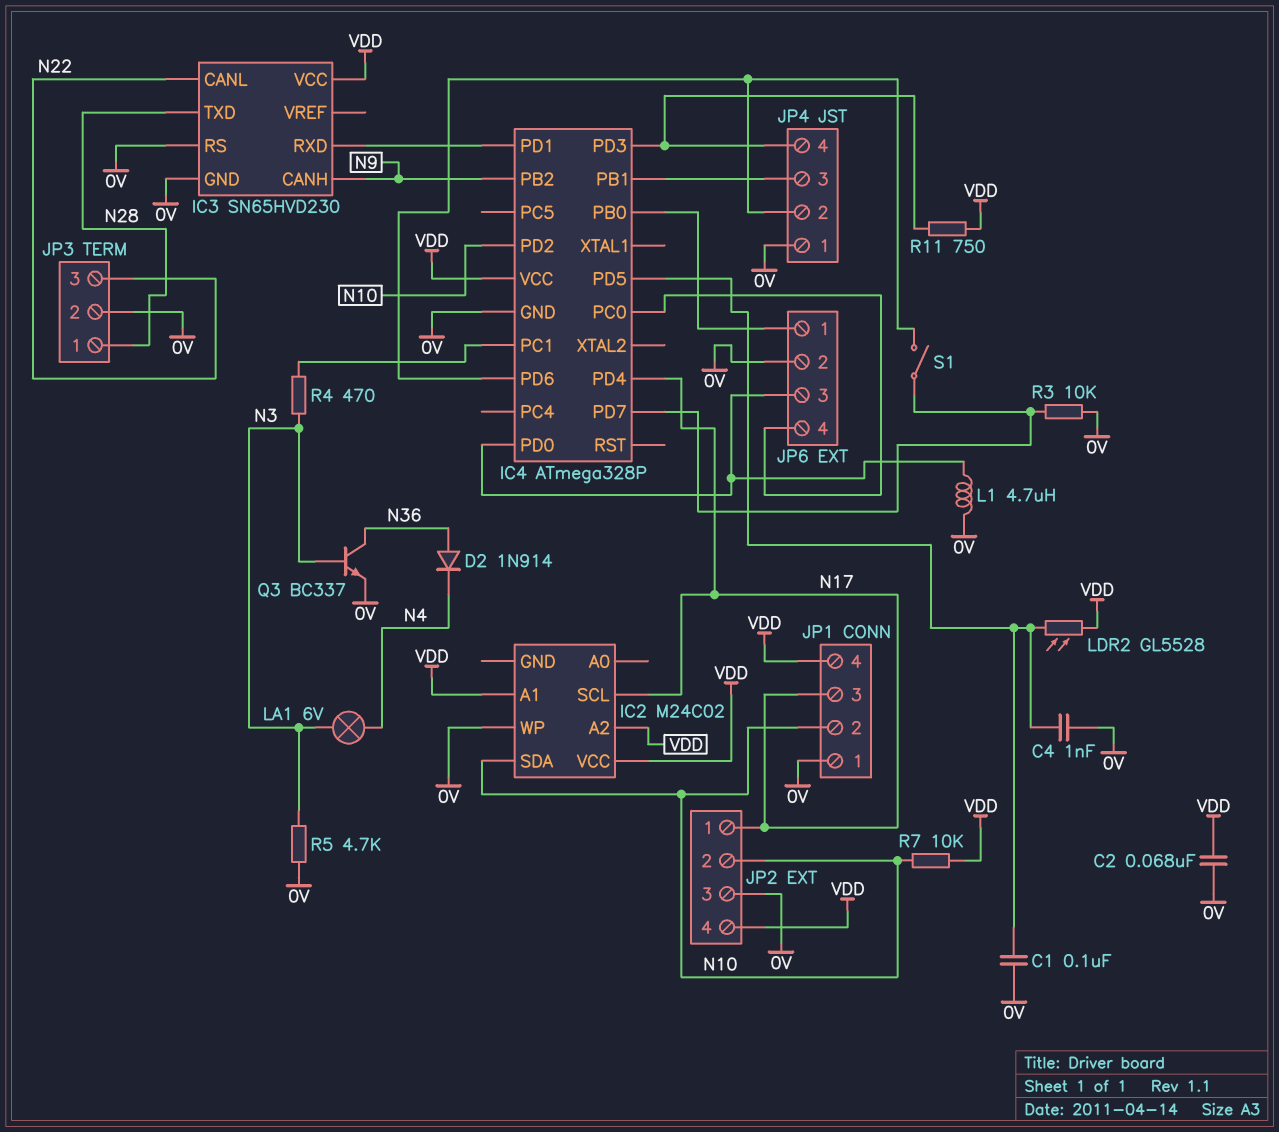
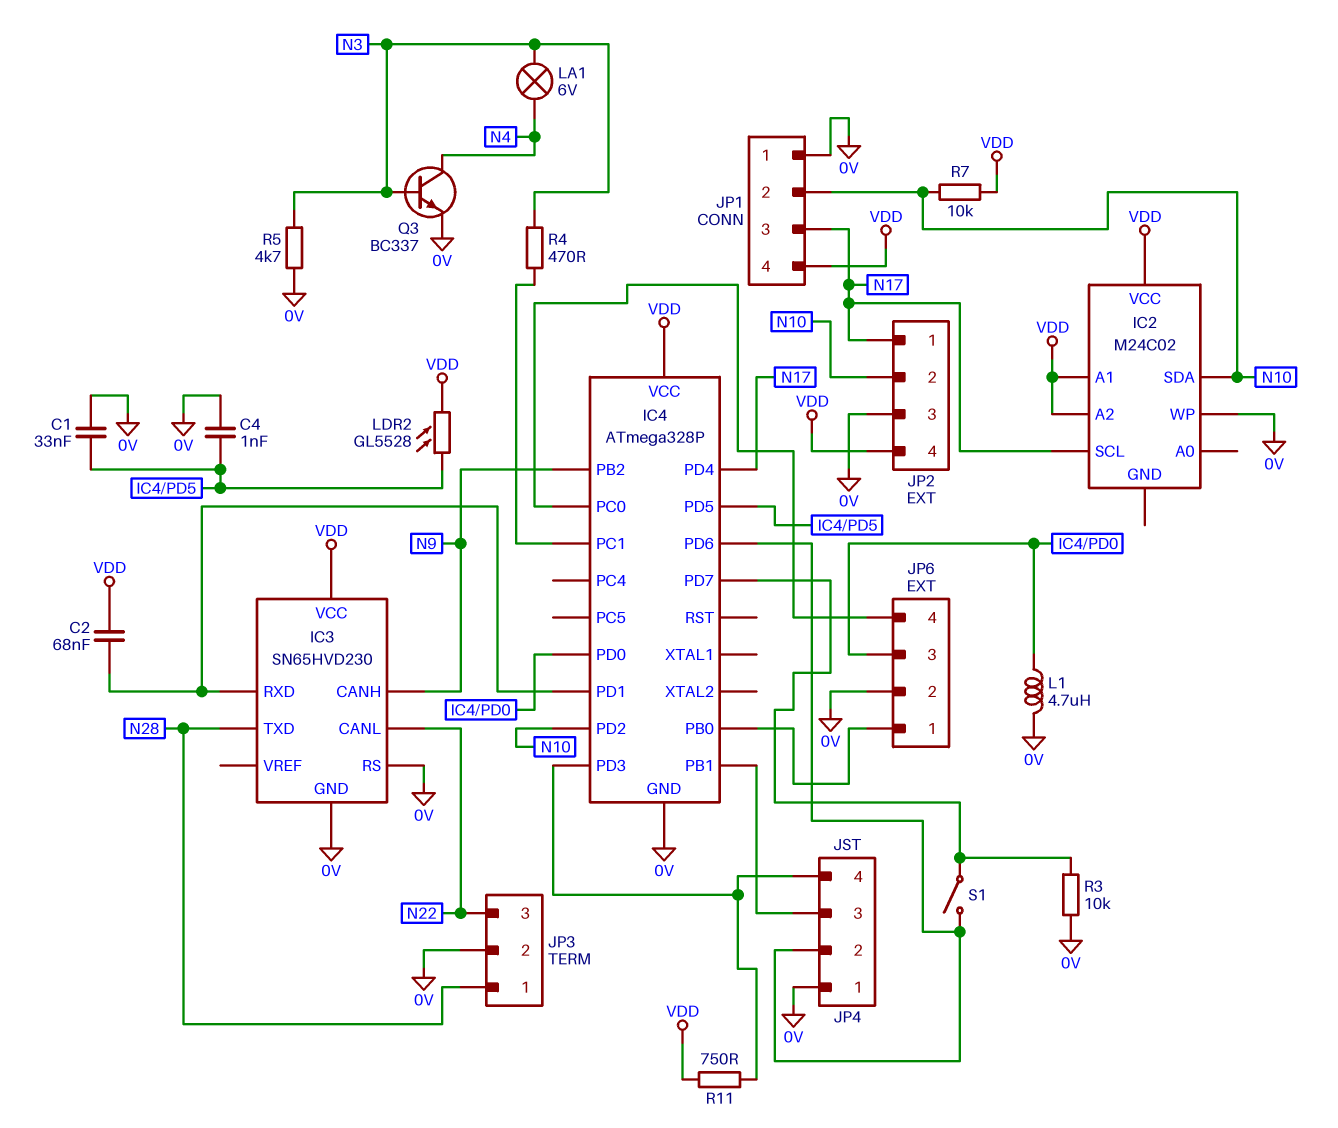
C1: 100nF (0V, IC4/PD5) -> 33nF (0V, IC4/PD5)
C2: 68nF (0V, VDD) -> 68nF (IC3/RXD, VDD)
D2: diode 1N914 (A N36, K N4) -> none
Q3: NPN BC337 (B N3, C N36, E 0V) -> NPN BC337 (B N3, C N4, E 0V)

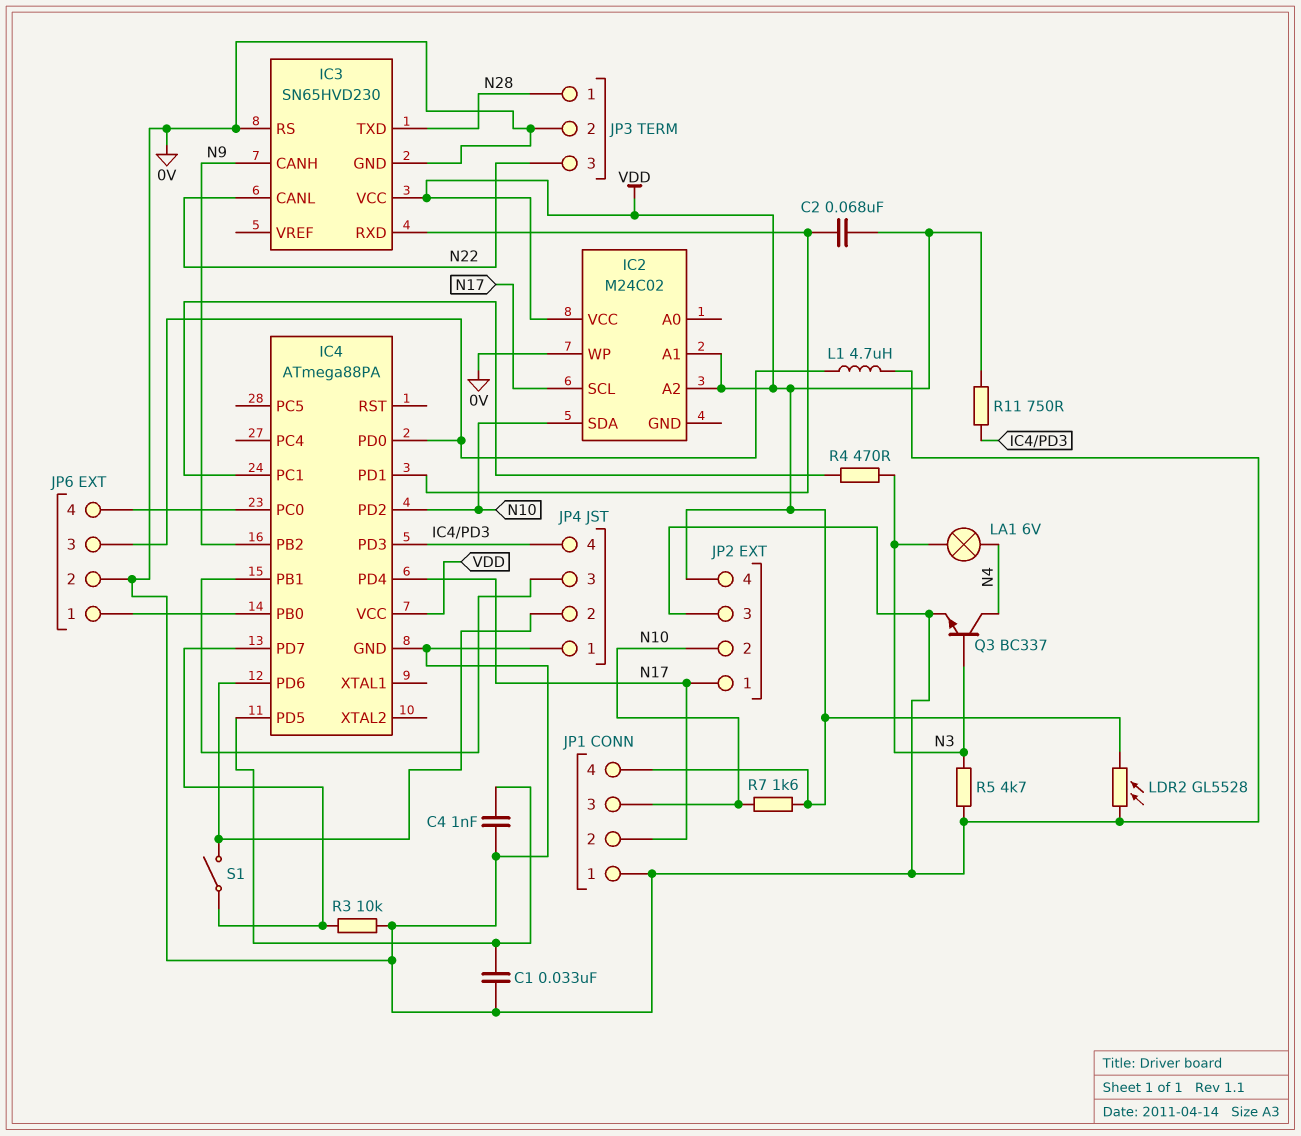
IC4: ATmega328P -> ATmega88PA
JP1 pin 2: N10 -> N17
JP1 pin 3: N17 -> N10
LDR2: GL5528 (IC4/PD5, VDD) -> GL5528 (0V, VDD)
R7: 10k (N10, VDD) -> 1.6k (N10, VDD)

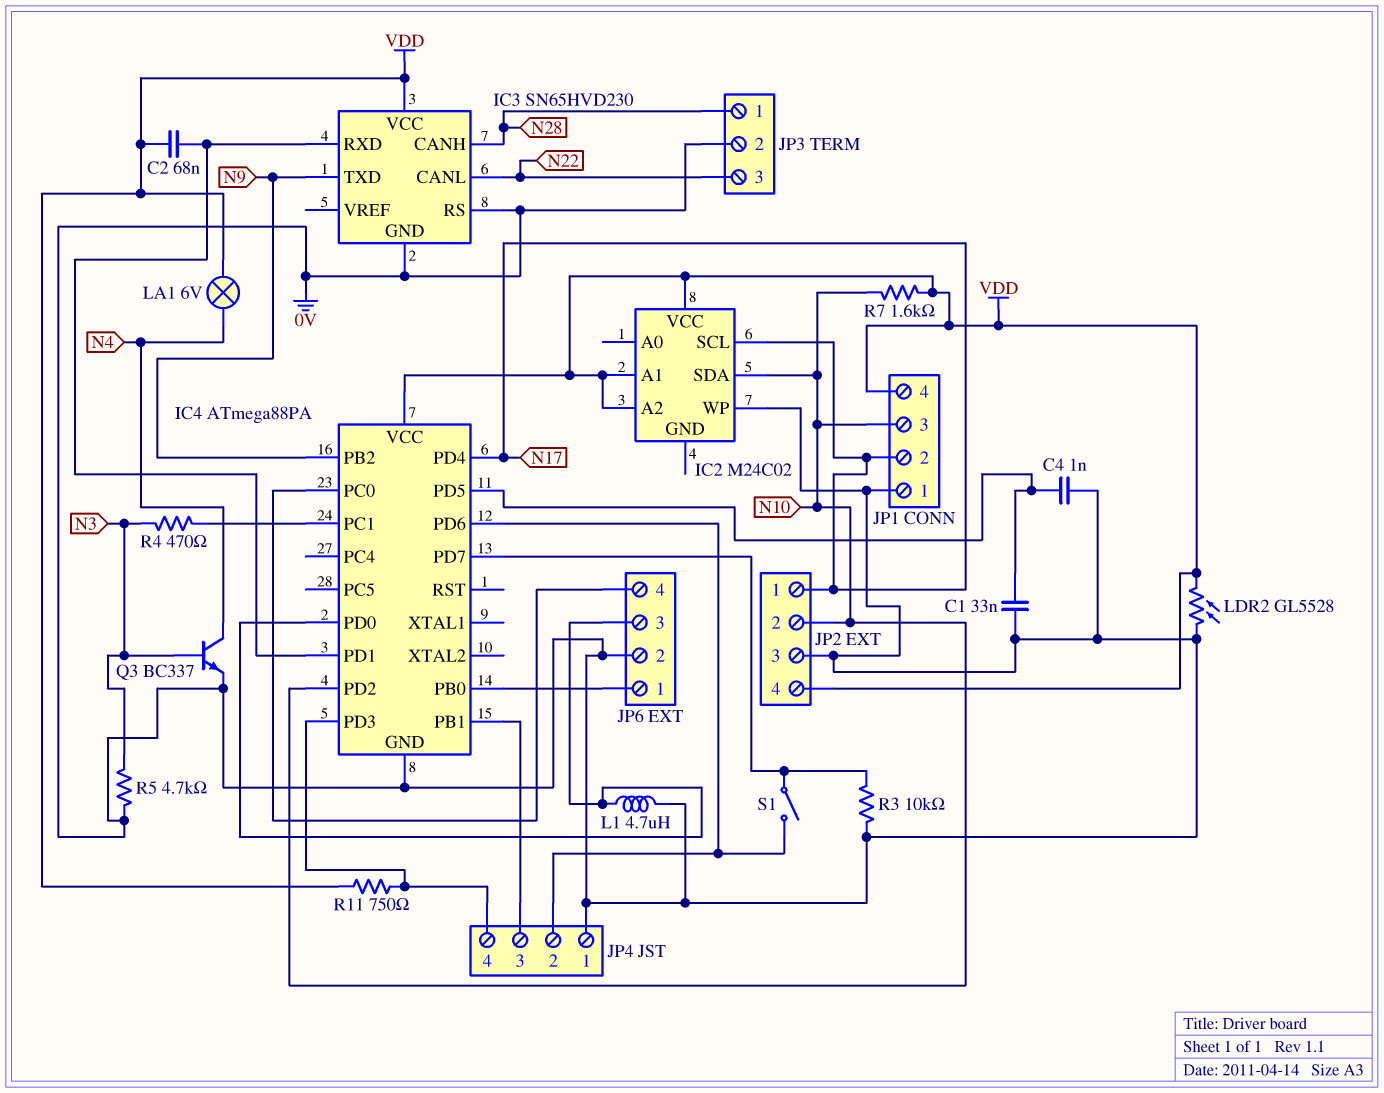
IC3 pin CANH: N9 -> N28
IC3 pin TXD: N28 -> N9
LA1: lamp 6V (N3, N4) -> lamp 6V (N4, VDD)

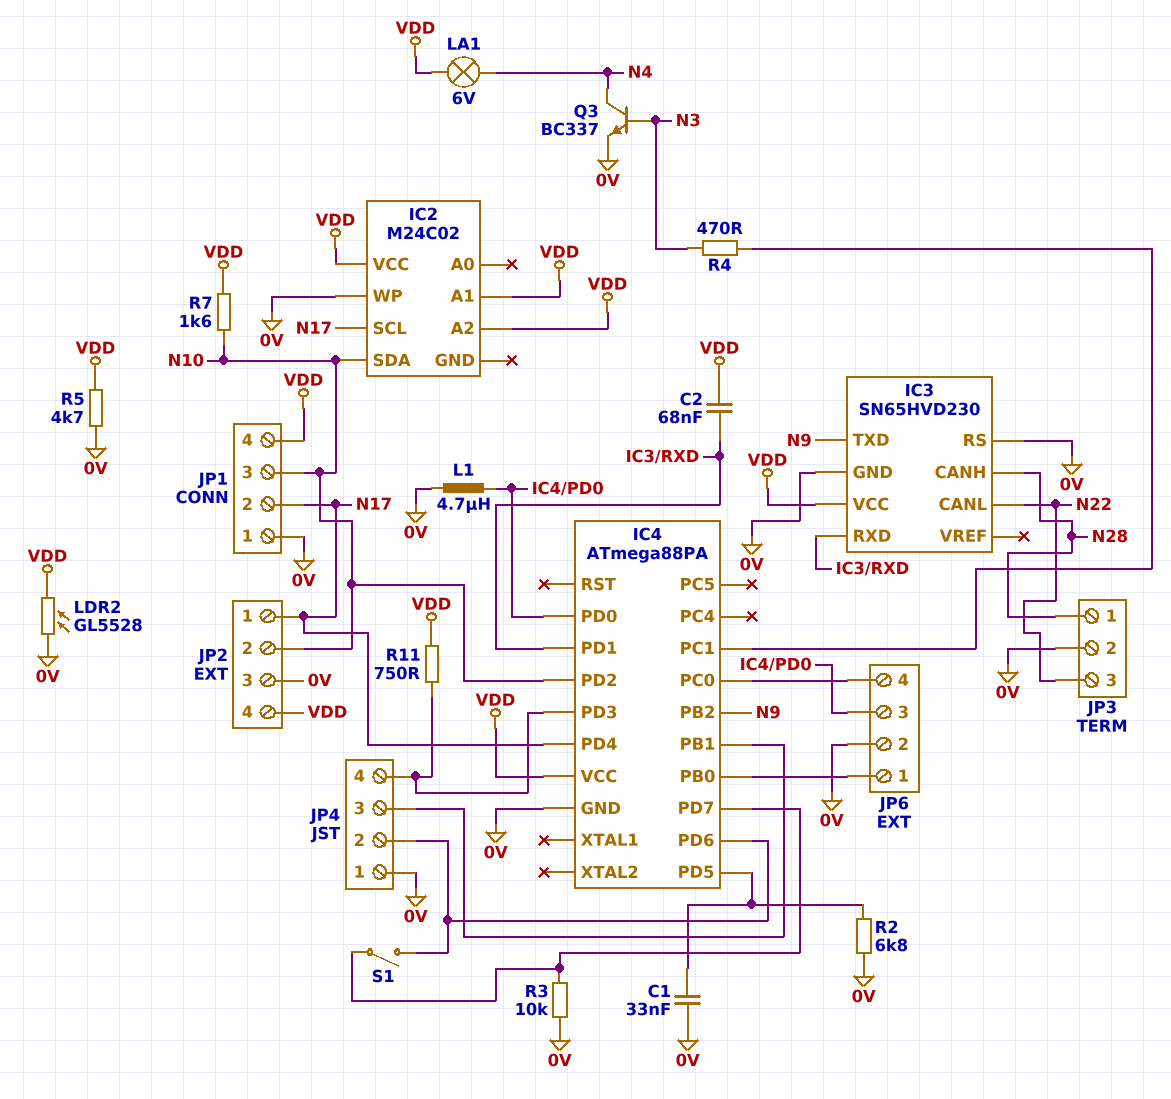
C4: 1nF (0V, IC4/PD5) -> none
R2: none -> 6.8k (0V, IC4/PD5)
R5: 4.7k (0V, N3) -> 4.7k (0V, VDD)

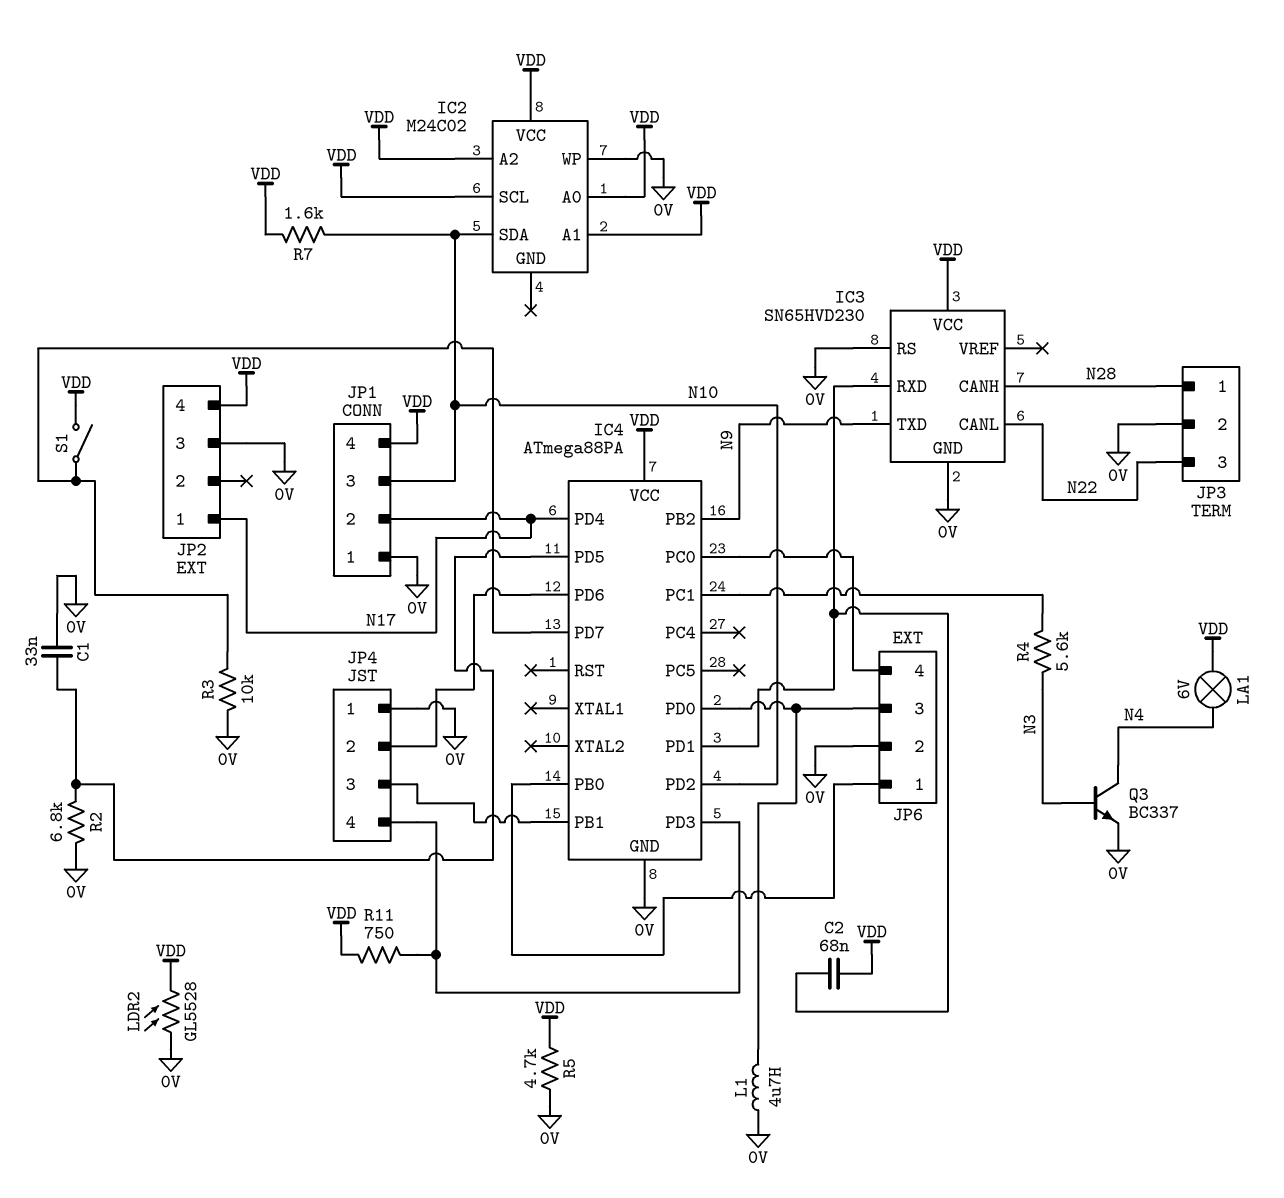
IC2 pin A0: none -> VDD
IC2 pin SCL: N17 -> VDD
JP2 pin 2: N10 -> none
R4: 470 (IC4/PC1, N3) -> 5.6k (IC4/PC1, N3)
S1: switch (IC4/PD6, IC4/PD7) -> switch (IC4/PD7, VDD)

